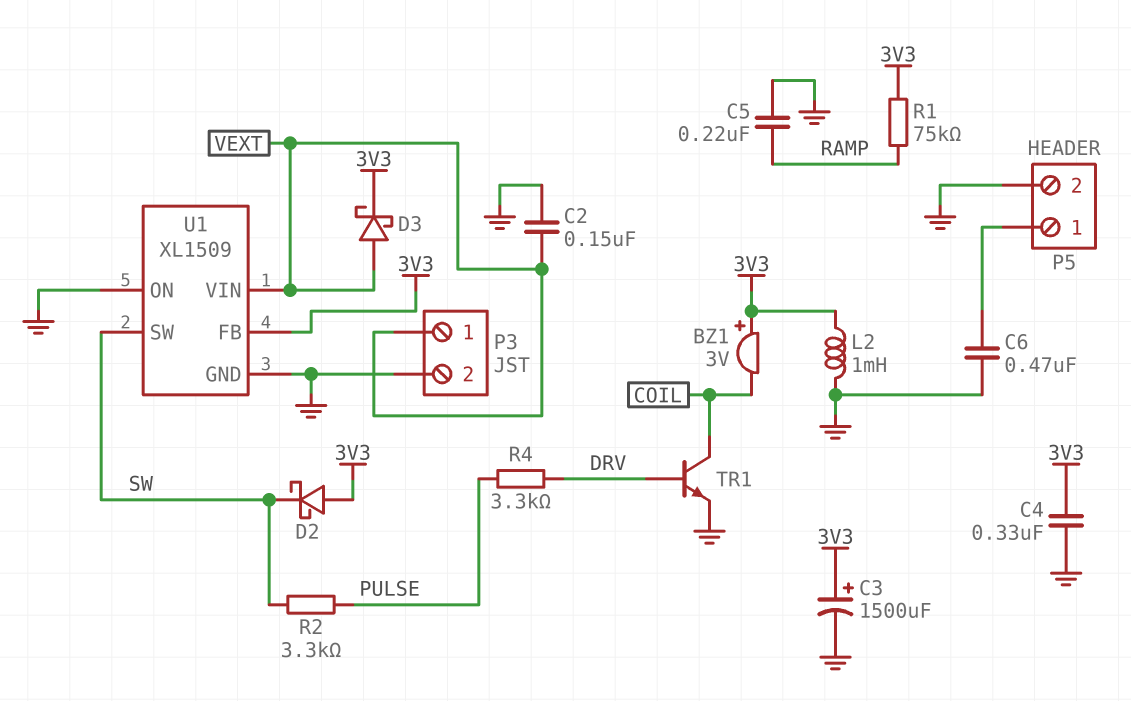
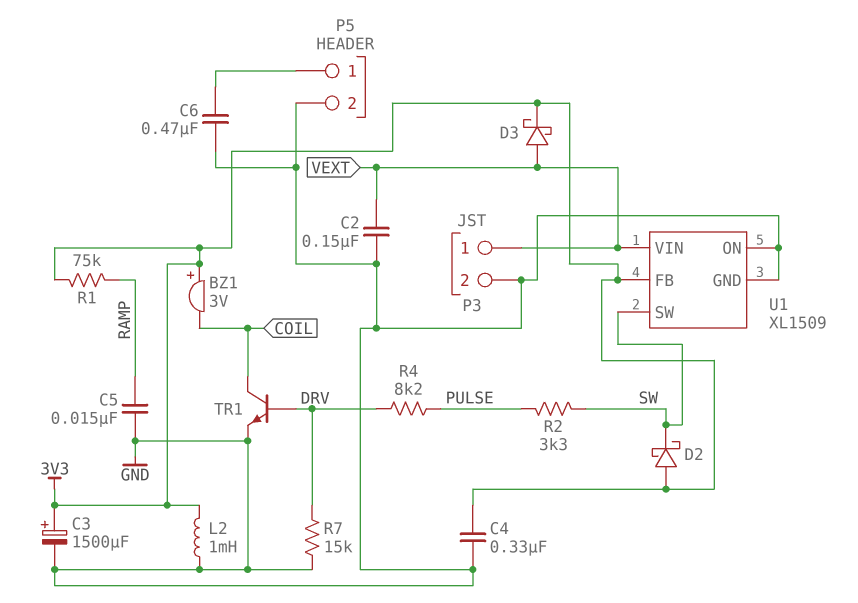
C5: 220nF (GND, RAMP) -> 15nF (GND, RAMP)
R4: 3.3k (DRV, PULSE) -> 8.2k (DRV, PULSE)
R7: none -> 15k (DRV, GND)

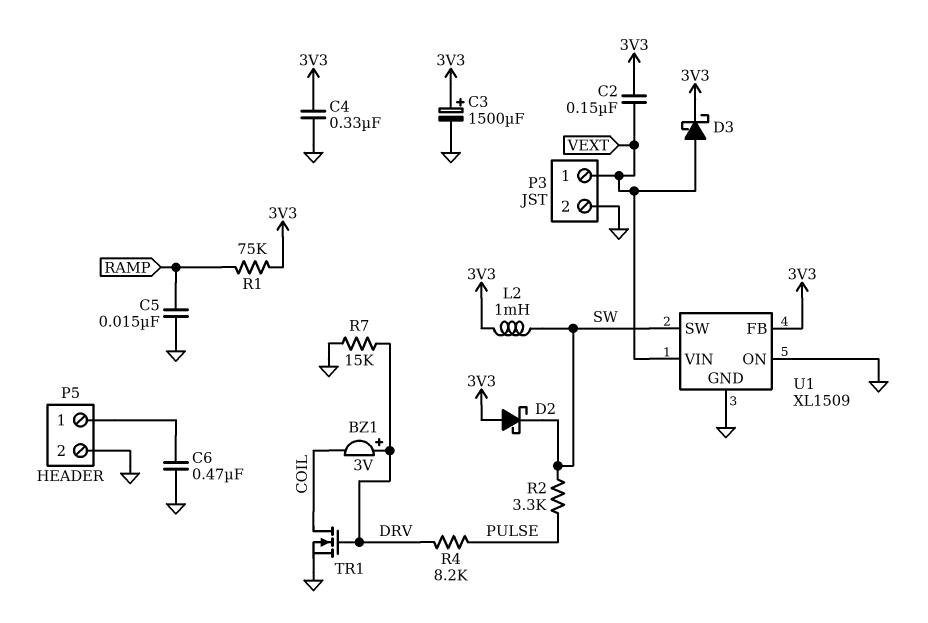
BZ1: buzzer 3V (plus 3V3, minus COIL) -> buzzer 3V (plus DRV, minus COIL)
C2: 150nF (GND, VEXT) -> 150nF (3V3, VEXT)
L2: 1mH (3V3, GND) -> 1mH (3V3, SW)
TR1: NPN (B DRV, C COIL, E GND) -> NMOS (G DRV, D COIL, S GND)

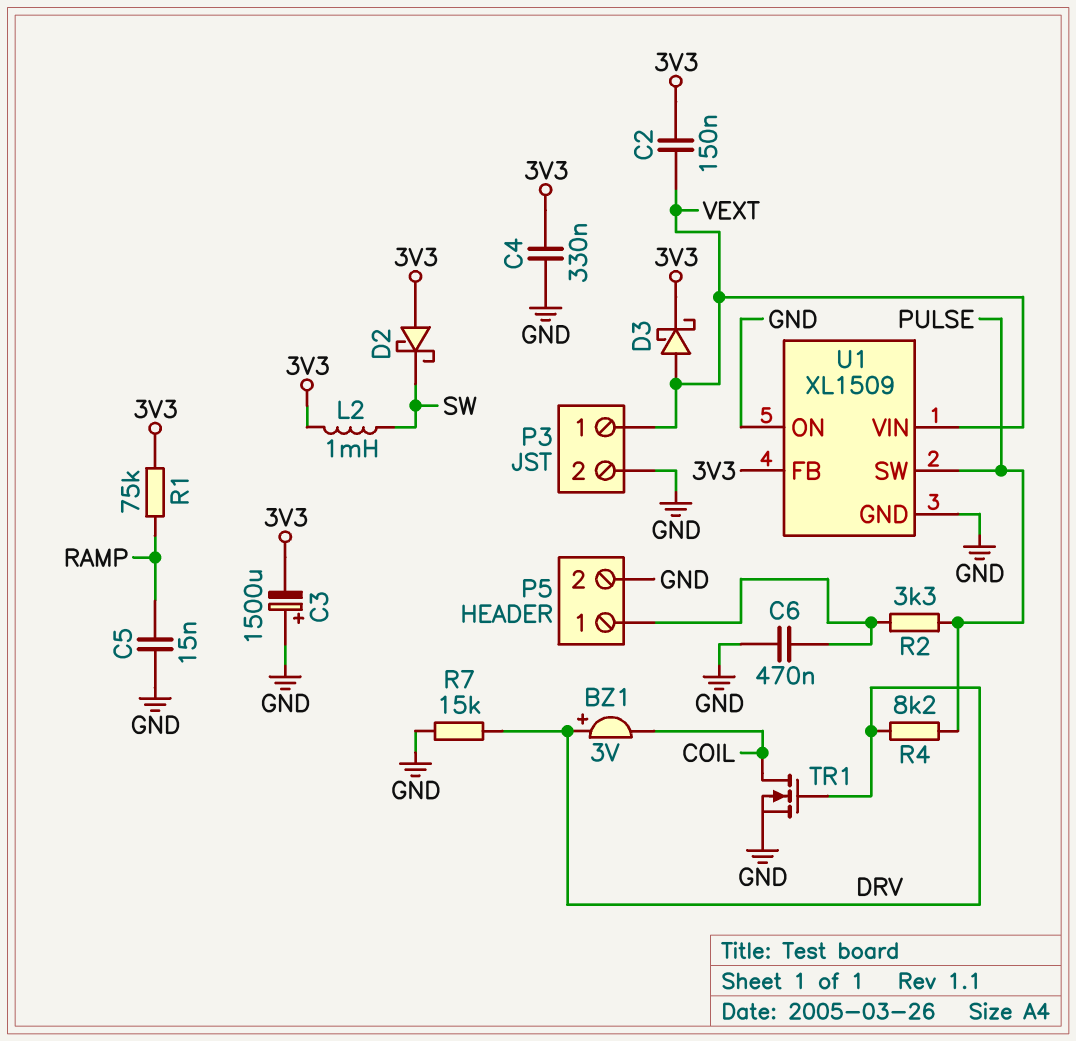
C3: 1500uF (plus 3V3, minus GND) -> 1500uF (plus GND, minus 3V3)
R2: 3.3k (PULSE, SW) -> 3.3k (P5/1, PULSE)
U1 pin SW: SW -> PULSE

